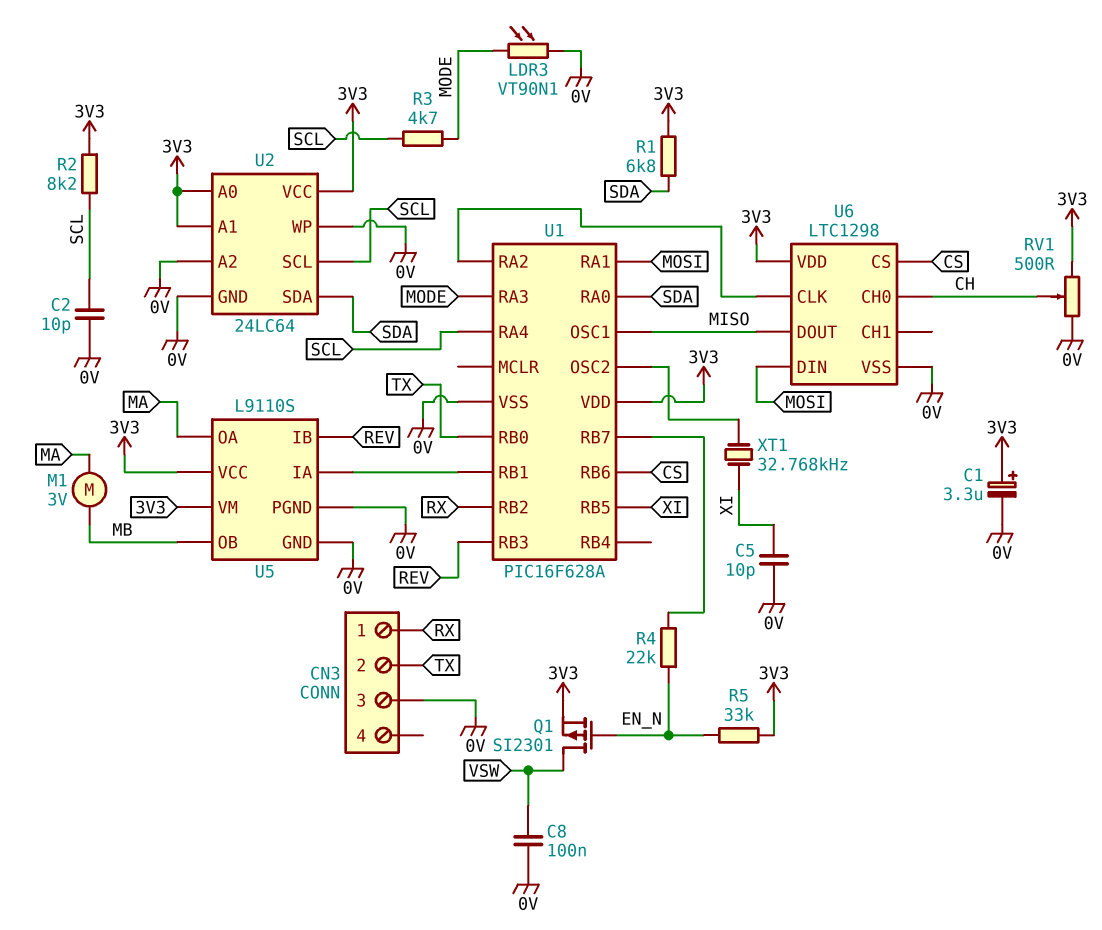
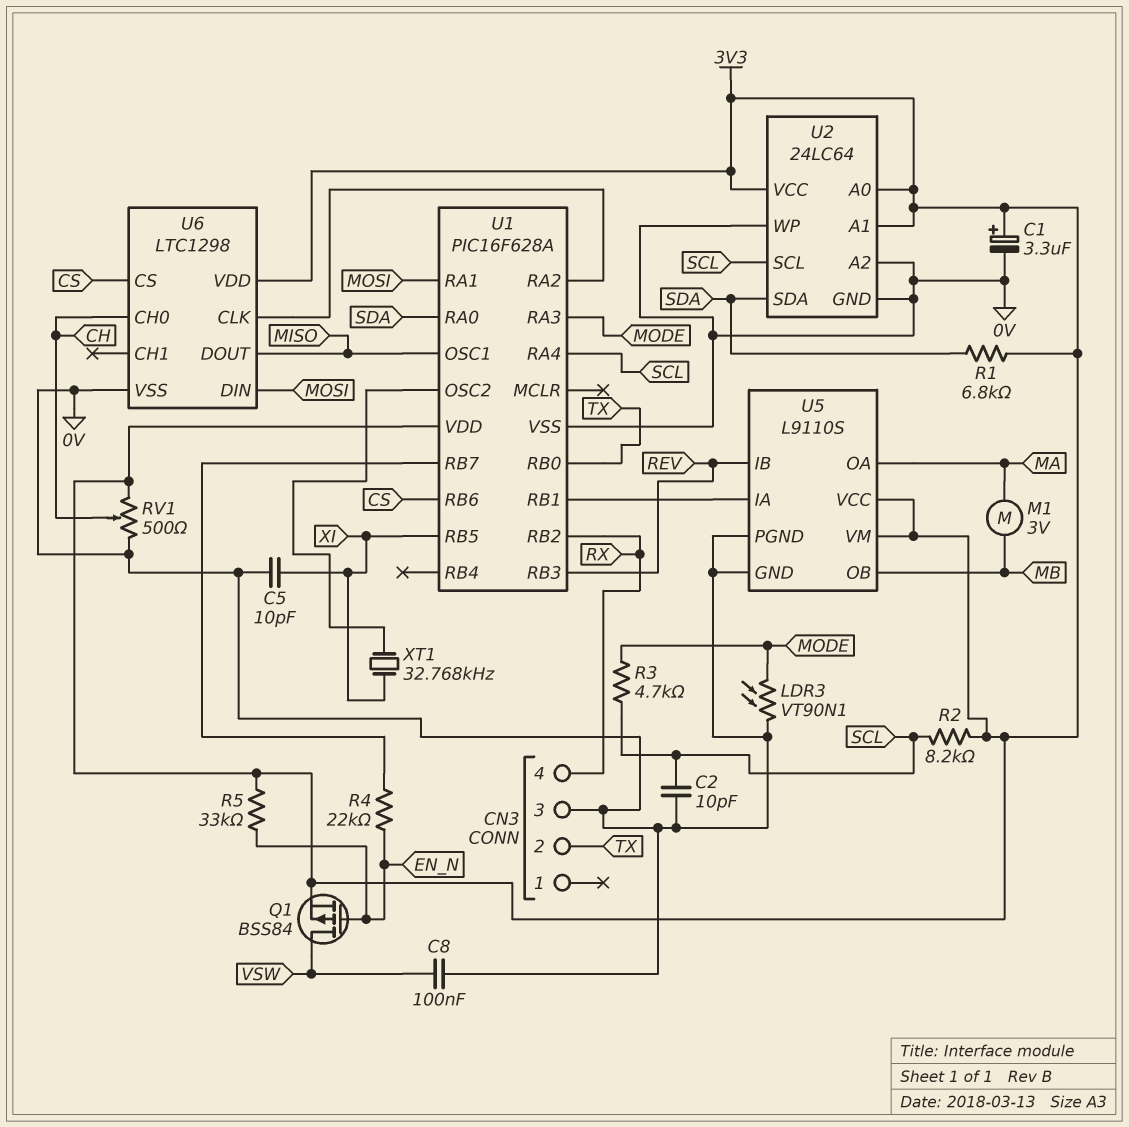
CN3 pin 1: RX -> none
CN3 pin 4: none -> RX
Q1: PMOS SI2301 (G EN_N, D VSW, S 3V3) -> PMOS BSS84 (G EN_N, D VSW, S 3V3)

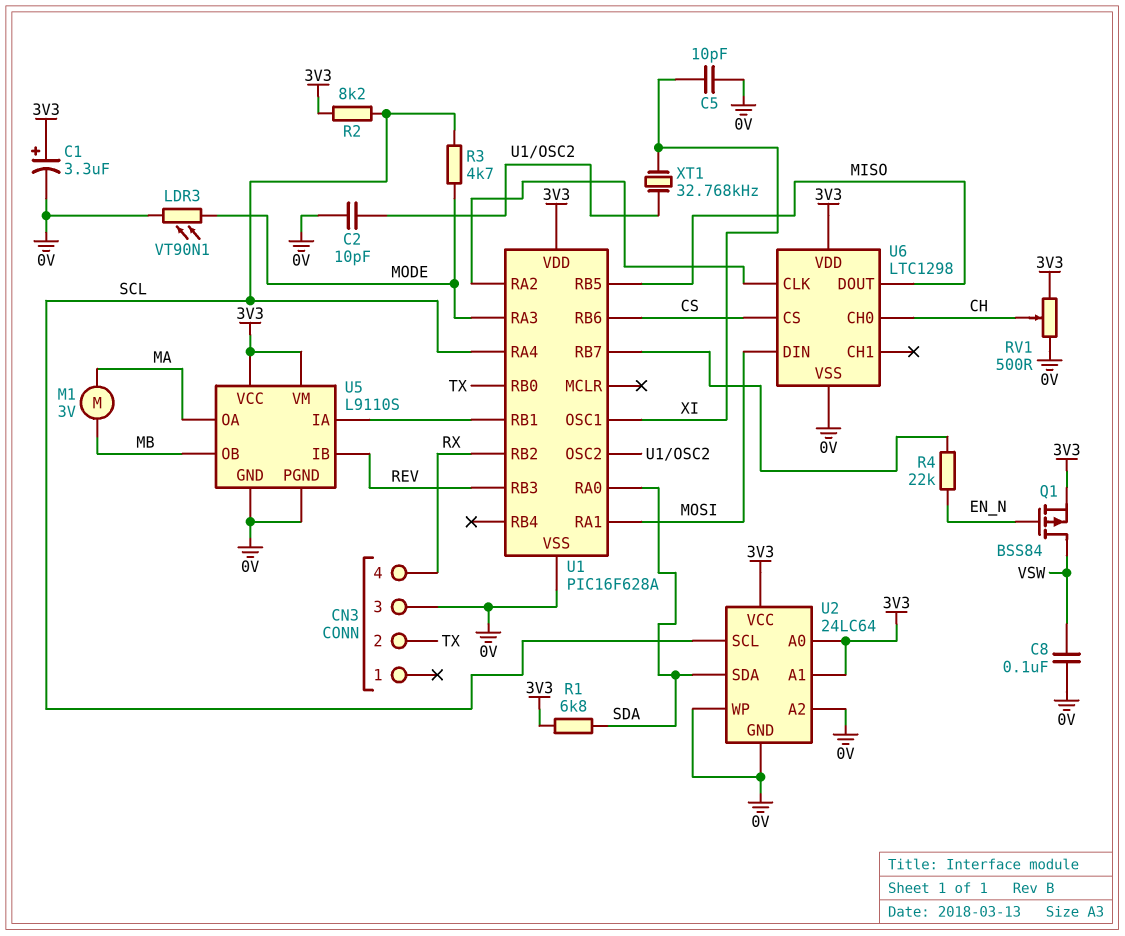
C2: 10pF (0V, SCL) -> 10pF (0V, U1/OSC2)
R5: 33k (3V3, EN_N) -> none
U1 pin OSC1: MISO -> XI
U1 pin RB5: XI -> MISO

